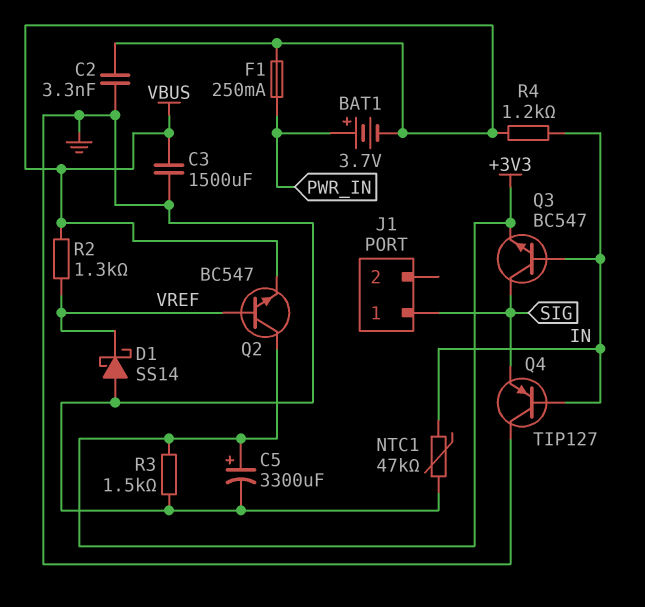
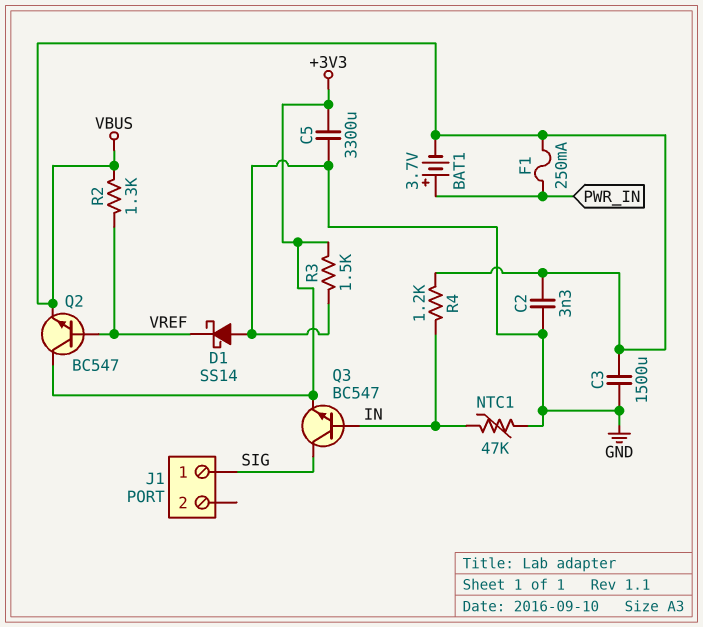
C5: 3300uF (plus +3V3, minus GND) -> 3300uF (+3V3, GND)
Q4: PNP TIP127 (B IN, C GND, E SIG) -> none

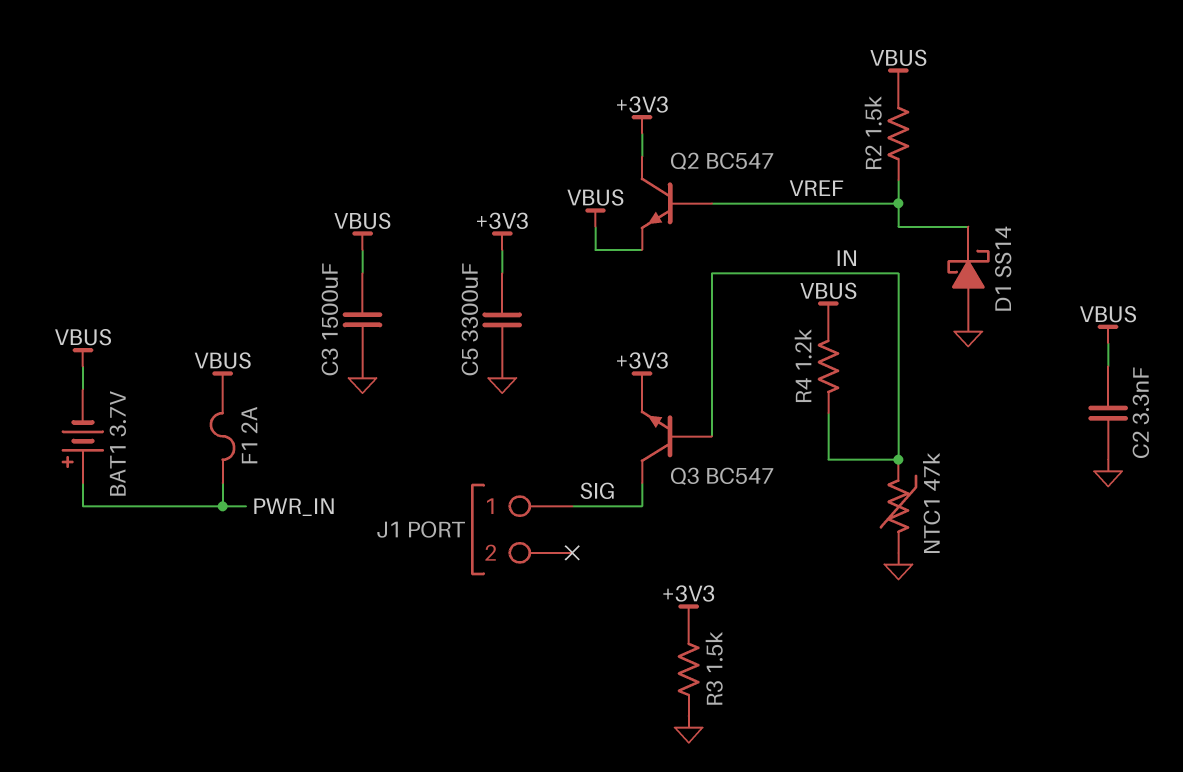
F1: 250mA (PWR_IN, VBUS) -> 2A (PWR_IN, VBUS)
R2: 1.3k (VBUS, VREF) -> 1.5k (VBUS, VREF)

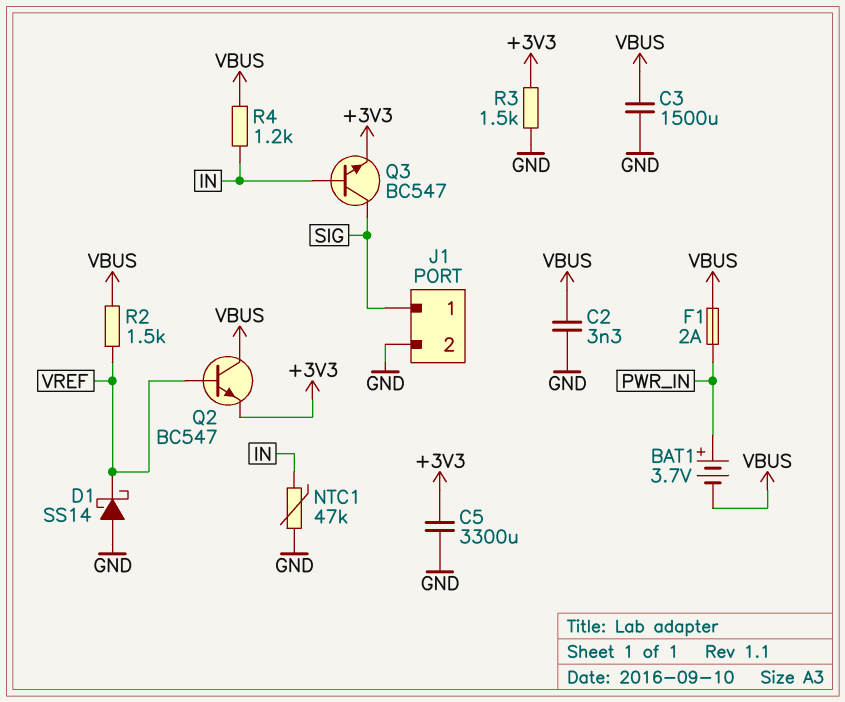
J1 pin 2: none -> GND
Q2: NPN BC547 (B VREF, C +3V3, E VBUS) -> NPN BC547 (B VREF, C VBUS, E +3V3)

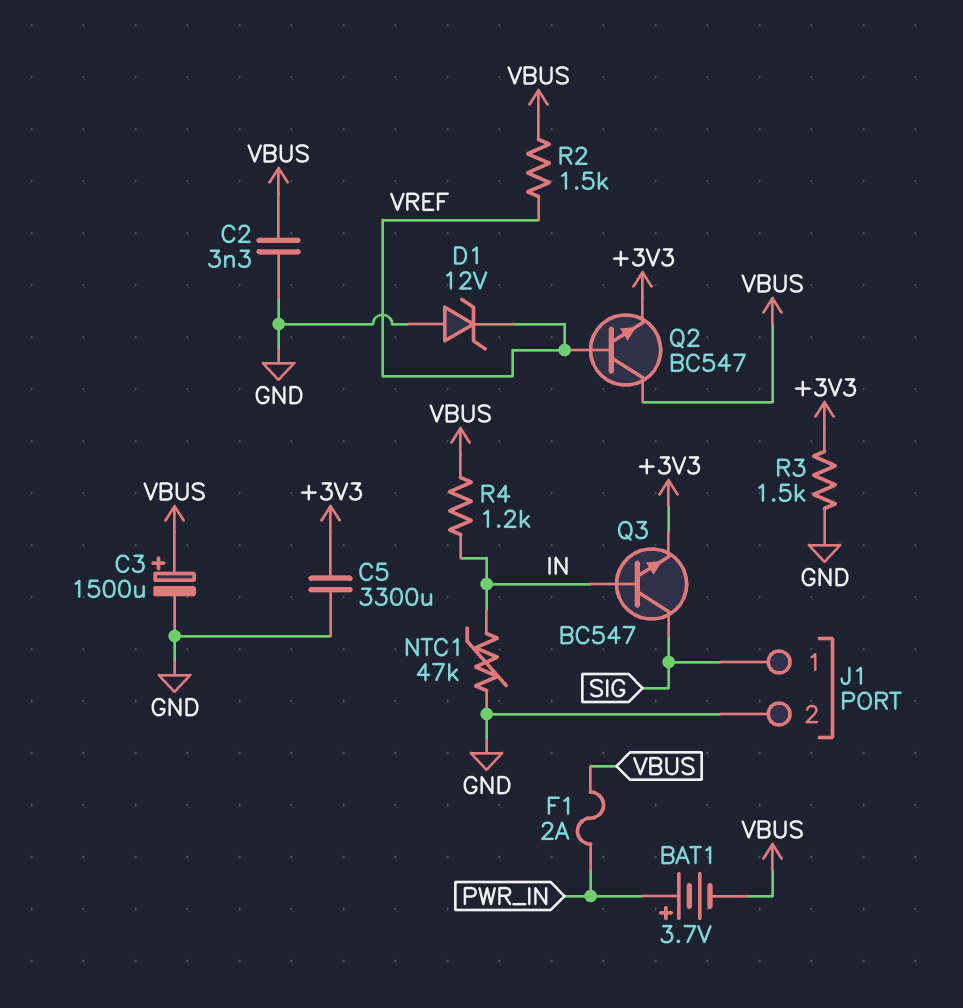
C3: 1500uF (GND, VBUS) -> 1500uF (plus VBUS, minus GND)
D1: schottky SS14 (A GND, K VREF) -> zener 12V (A GND, K VREF)

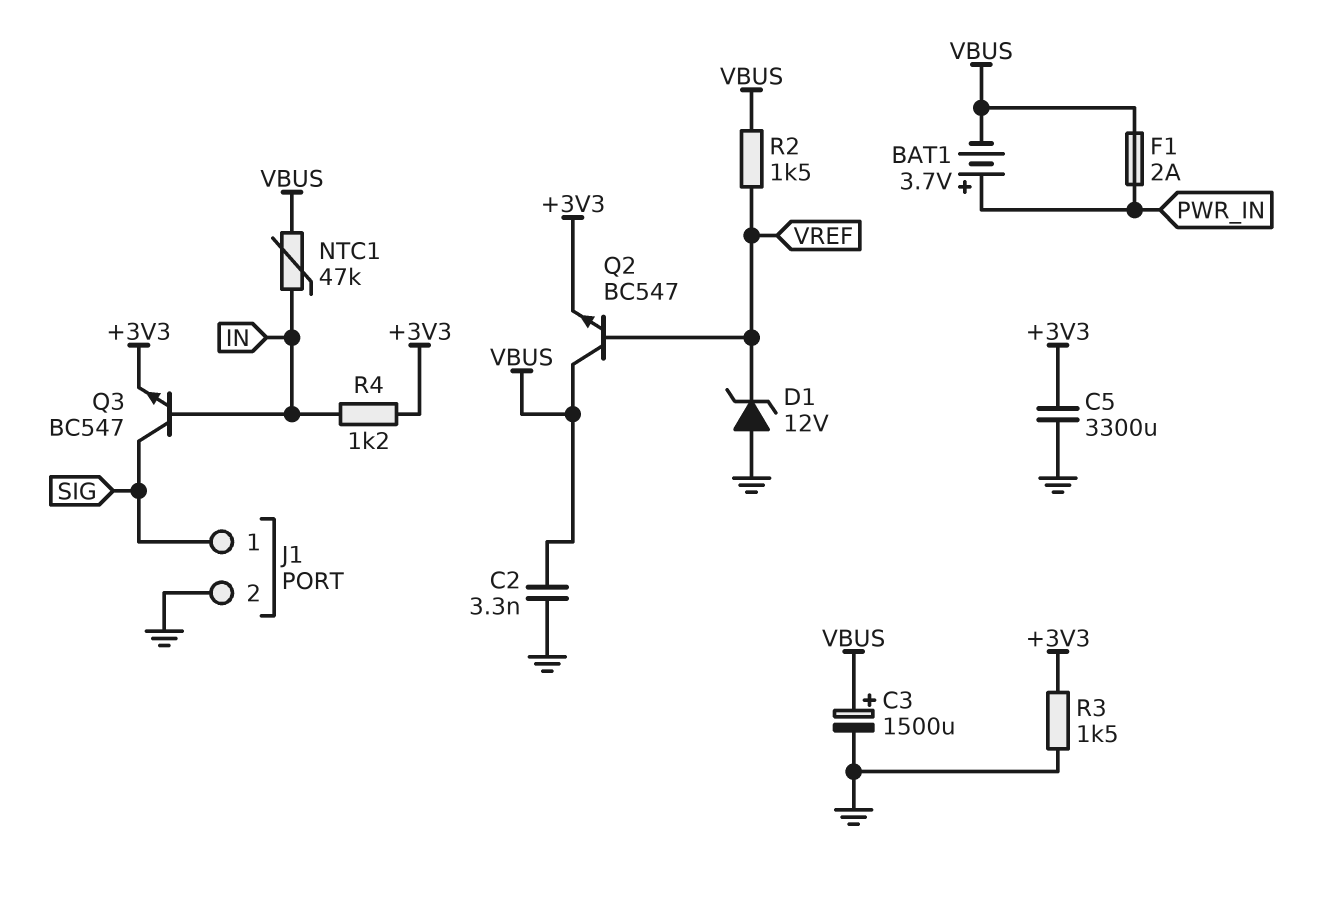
NTC1: 47k (GND, IN) -> 47k (IN, VBUS)
R4: 1.2k (IN, VBUS) -> 1.2k (+3V3, IN)

